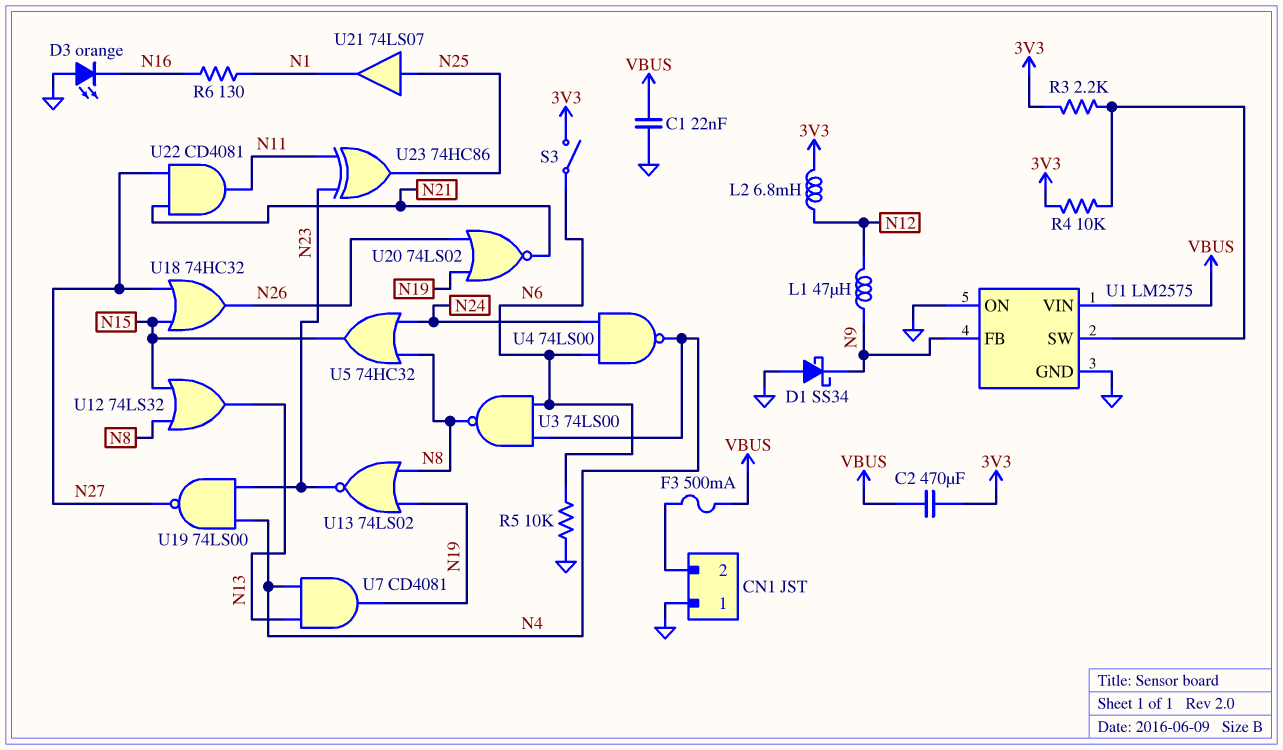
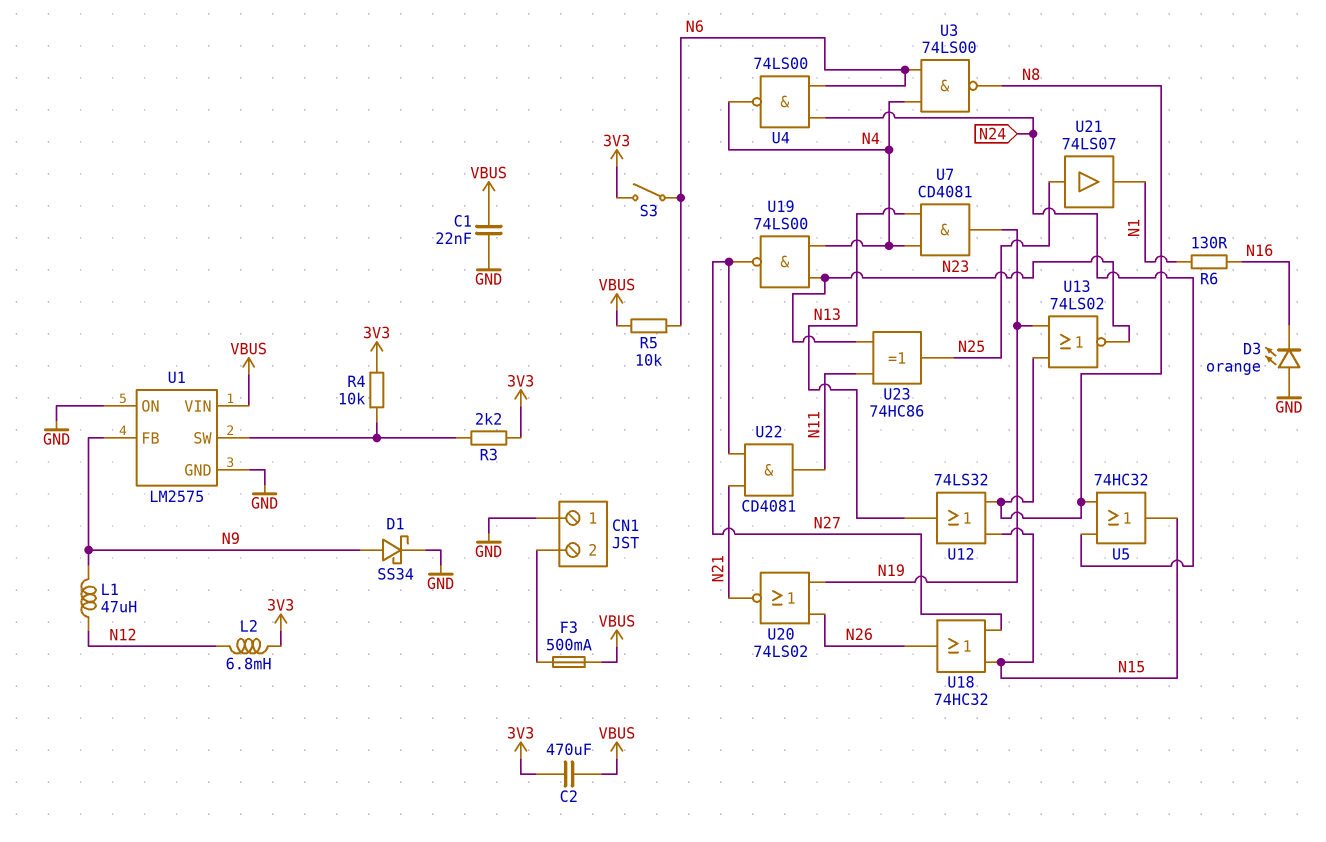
D1: schottky SS34 (A GND, K N9) -> schottky SS34 (A N9, K GND)
R5: 10k (GND, N6) -> 10k (N6, VBUS)

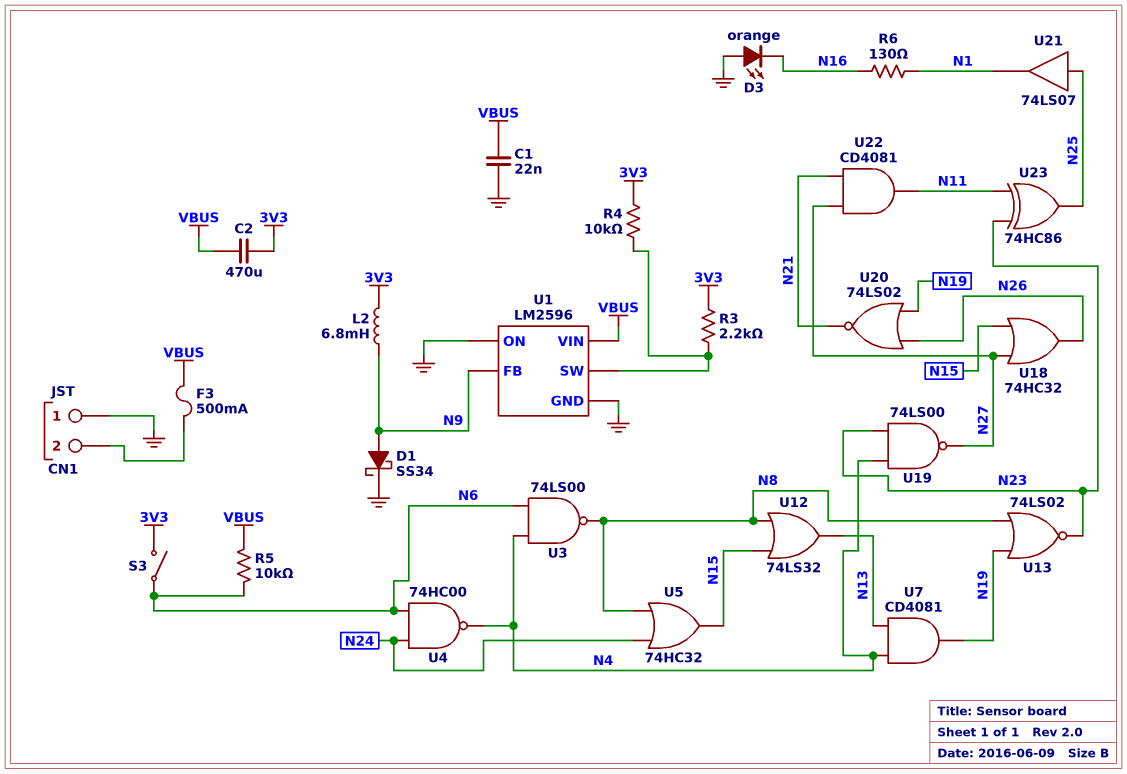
L1: 47uH (N9, N12) -> none
L2: 6.8mH (3V3, N12) -> 6.8mH (3V3, N9)
U1: LM2575 -> LM2596
U4: NAND 74LS00 (in N6, in N24, out N4) -> NAND 74HC00 (in N6, in N24, out N4)

